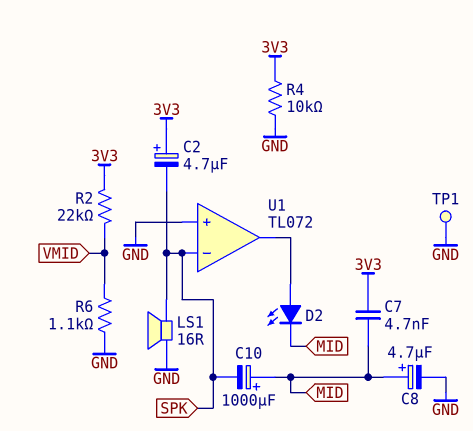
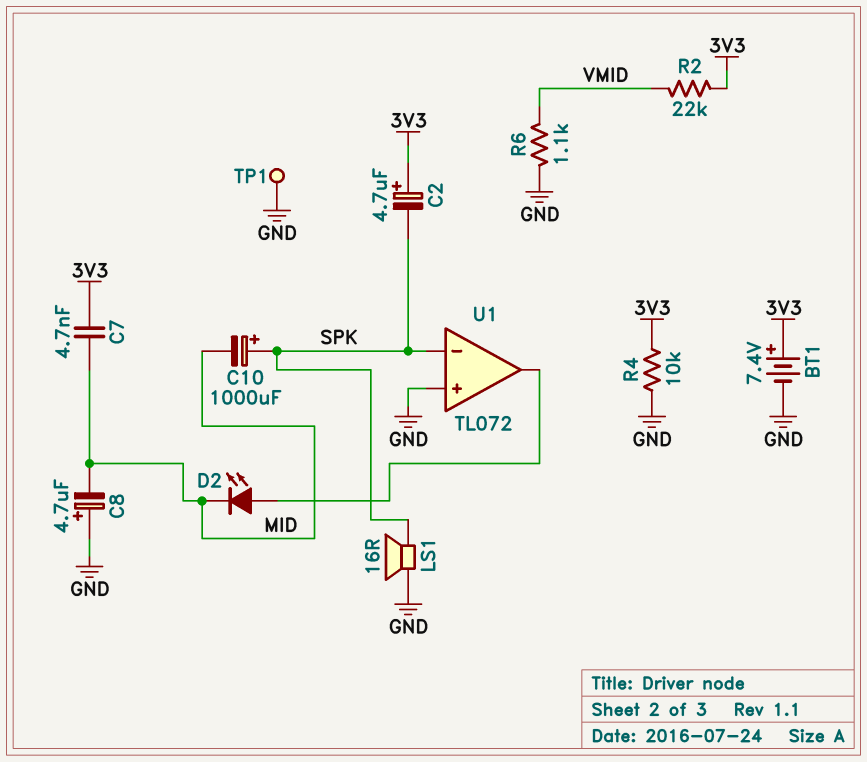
BT1: none -> 7.4V (plus 3V3, minus GND)
C8: 4.7uF (plus MID, minus GND) -> 4.7uF (plus GND, minus MID)
C10: 1000uF (plus MID, minus SPK) -> 1000uF (plus SPK, minus MID)

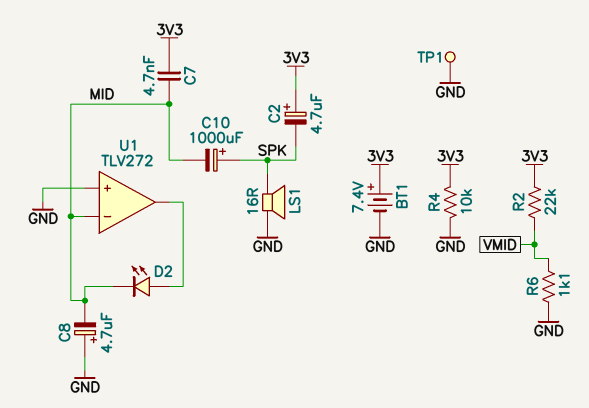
U1: TL072 -> TLV272
U1 pin in-: SPK -> MID

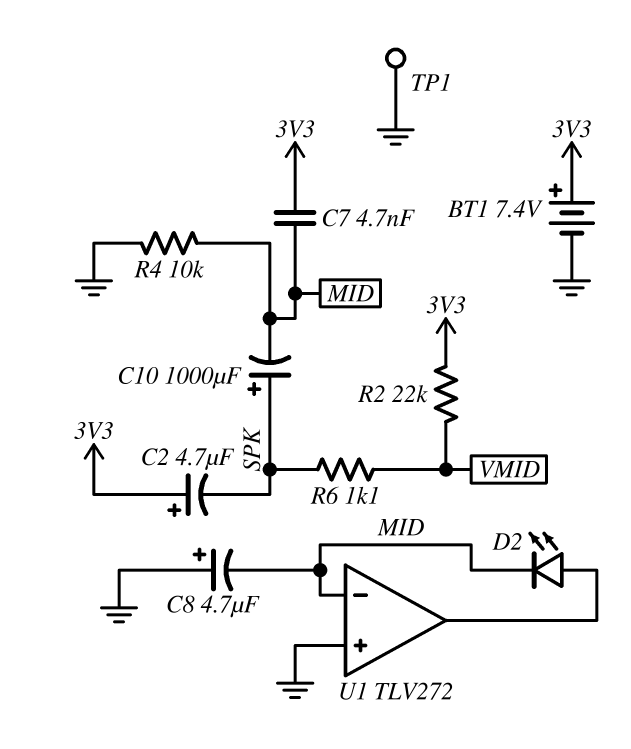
LS1: speaker 16R (GND, SPK) -> none
R4: 10k (3V3, GND) -> 10k (GND, MID)
R6: 1.1k (GND, VMID) -> 1.1k (SPK, VMID)

